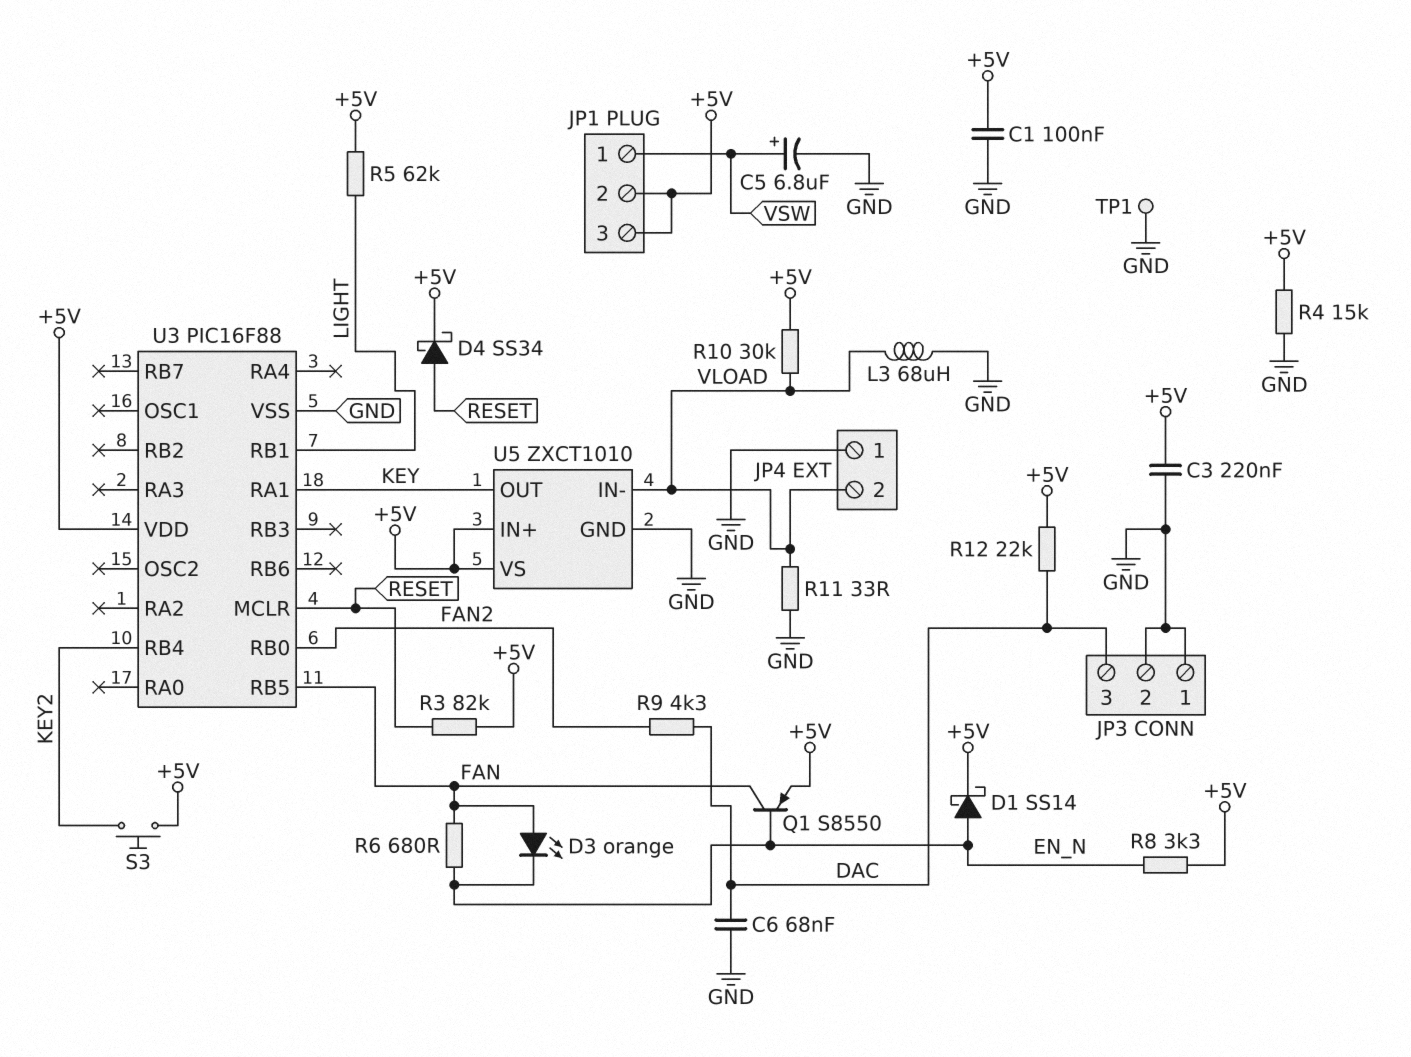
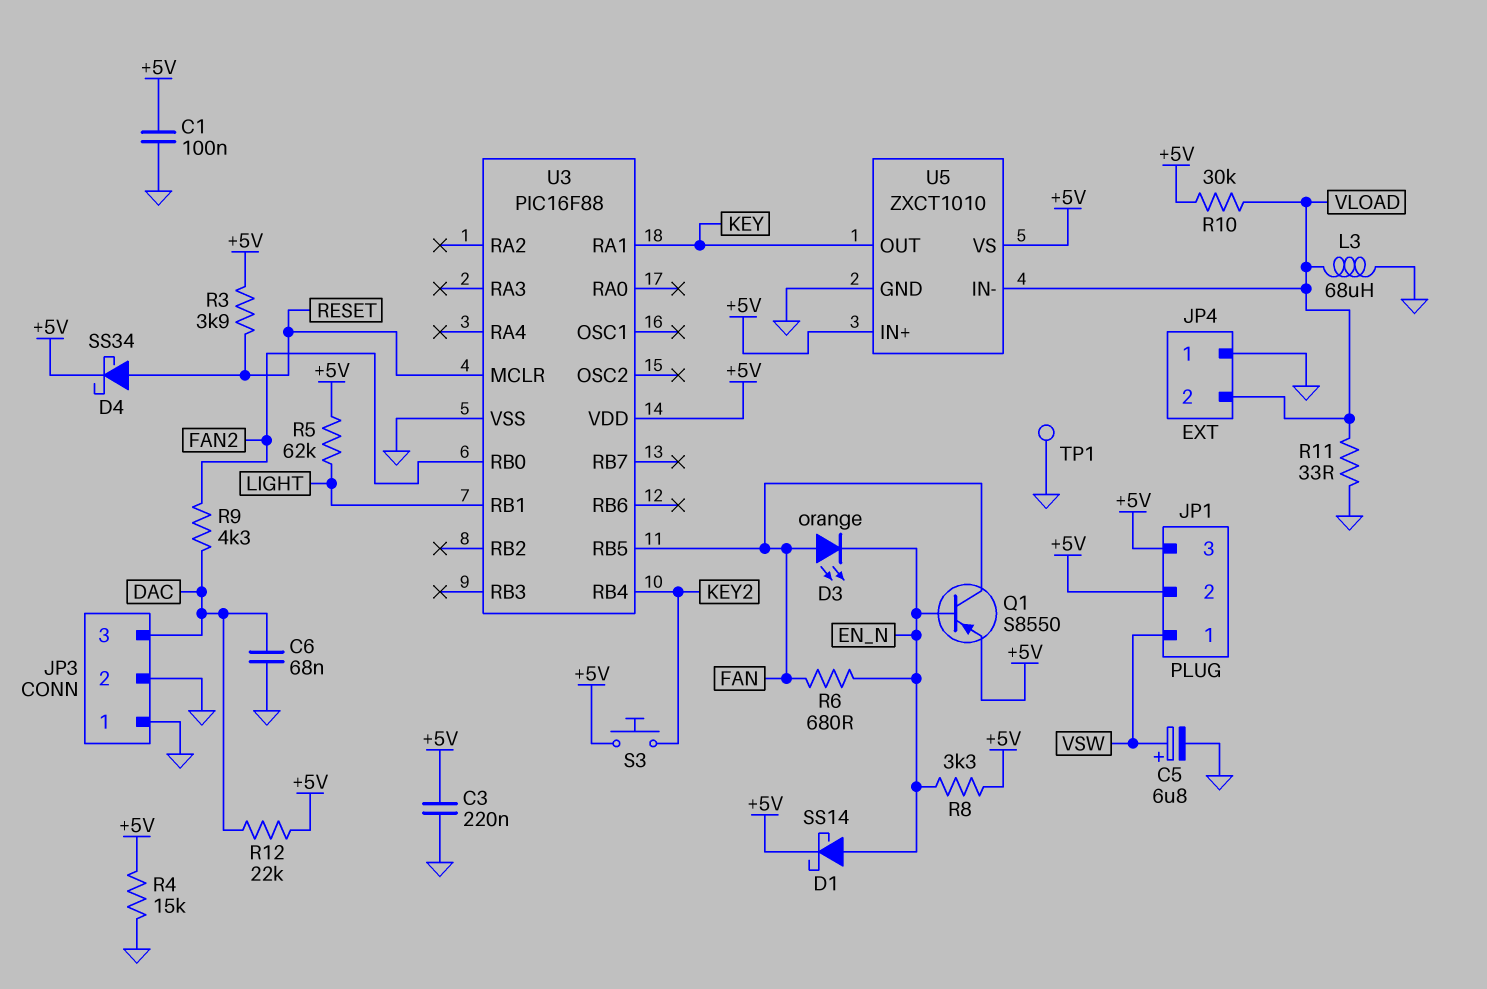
R3: 82k (+5V, RESET) -> 3.9k (+5V, RESET)

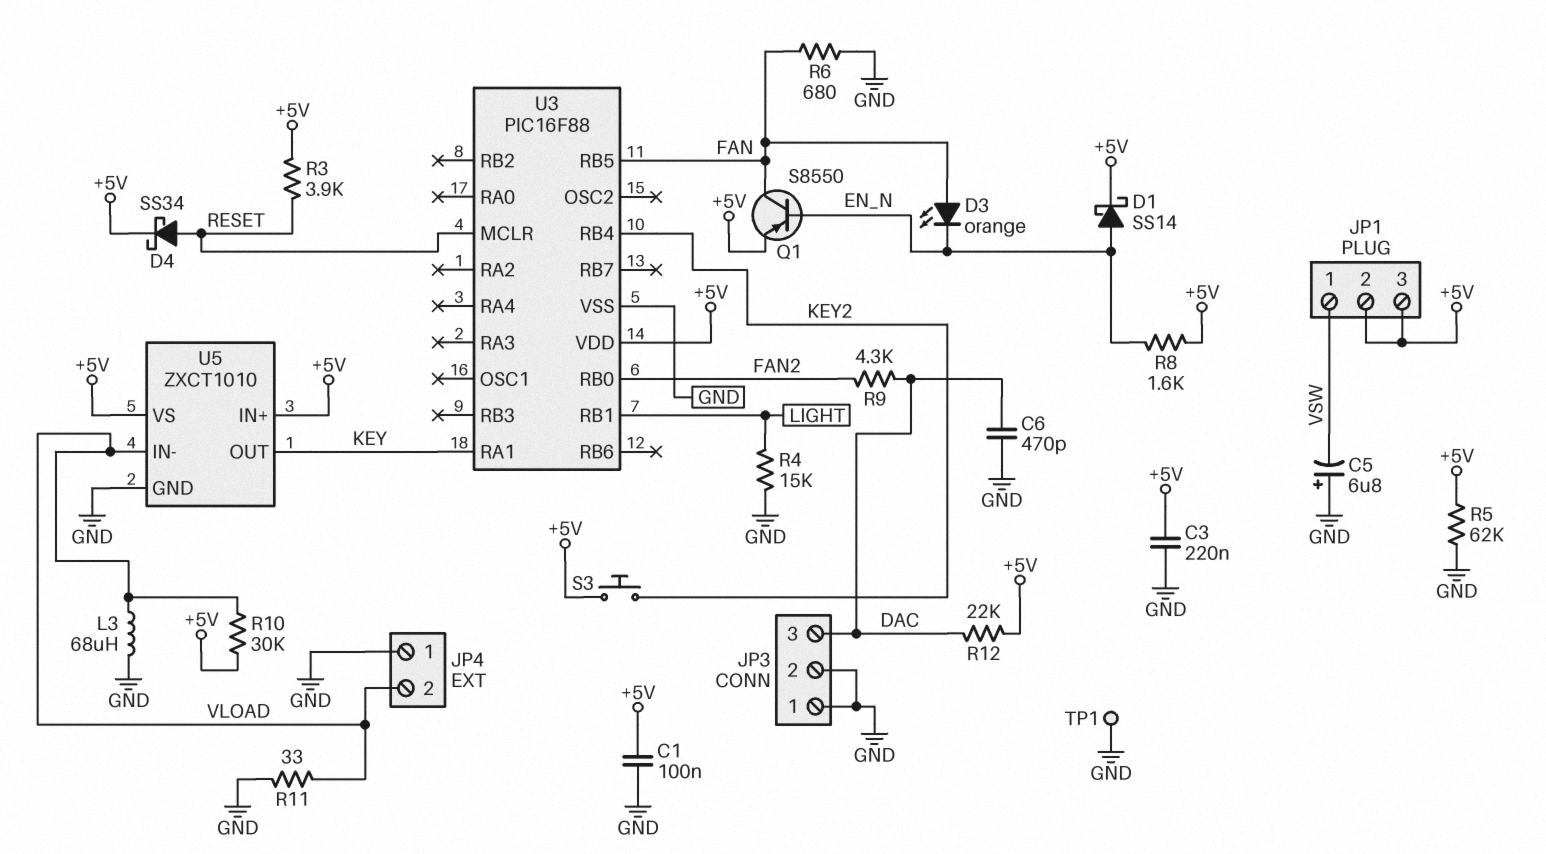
C5: 6.8uF (plus VSW, minus GND) -> 6.8uF (plus GND, minus VSW)
C6: 68nF (DAC, GND) -> 470pF (DAC, GND)
R4: 15k (+5V, GND) -> 15k (GND, LIGHT)
R5: 62k (+5V, LIGHT) -> 62k (+5V, GND)
R6: 680 (EN_N, FAN) -> 680 (FAN, GND)
R8: 3.3k (+5V, EN_N) -> 1.6k (+5V, EN_N)

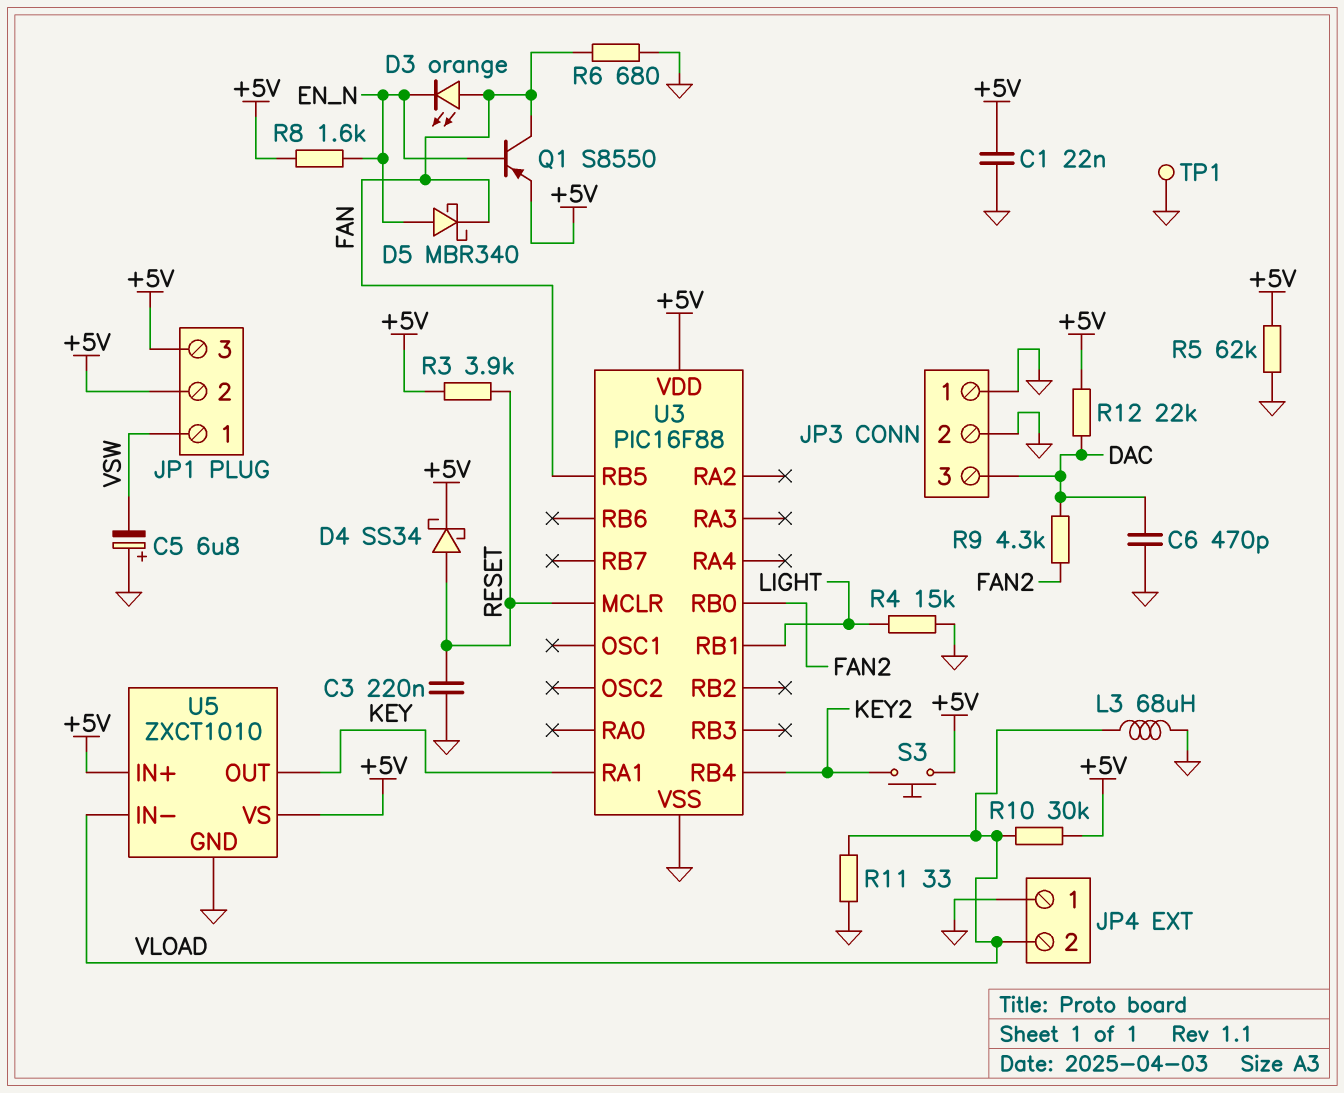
C1: 100nF (+5V, GND) -> 22nF (+5V, GND)
C3: 220nF (+5V, GND) -> 220nF (GND, RESET)
D1: schottky SS14 (A EN_N, K +5V) -> none
D5: none -> schottky MBR340 (A EN_N, K FAN)

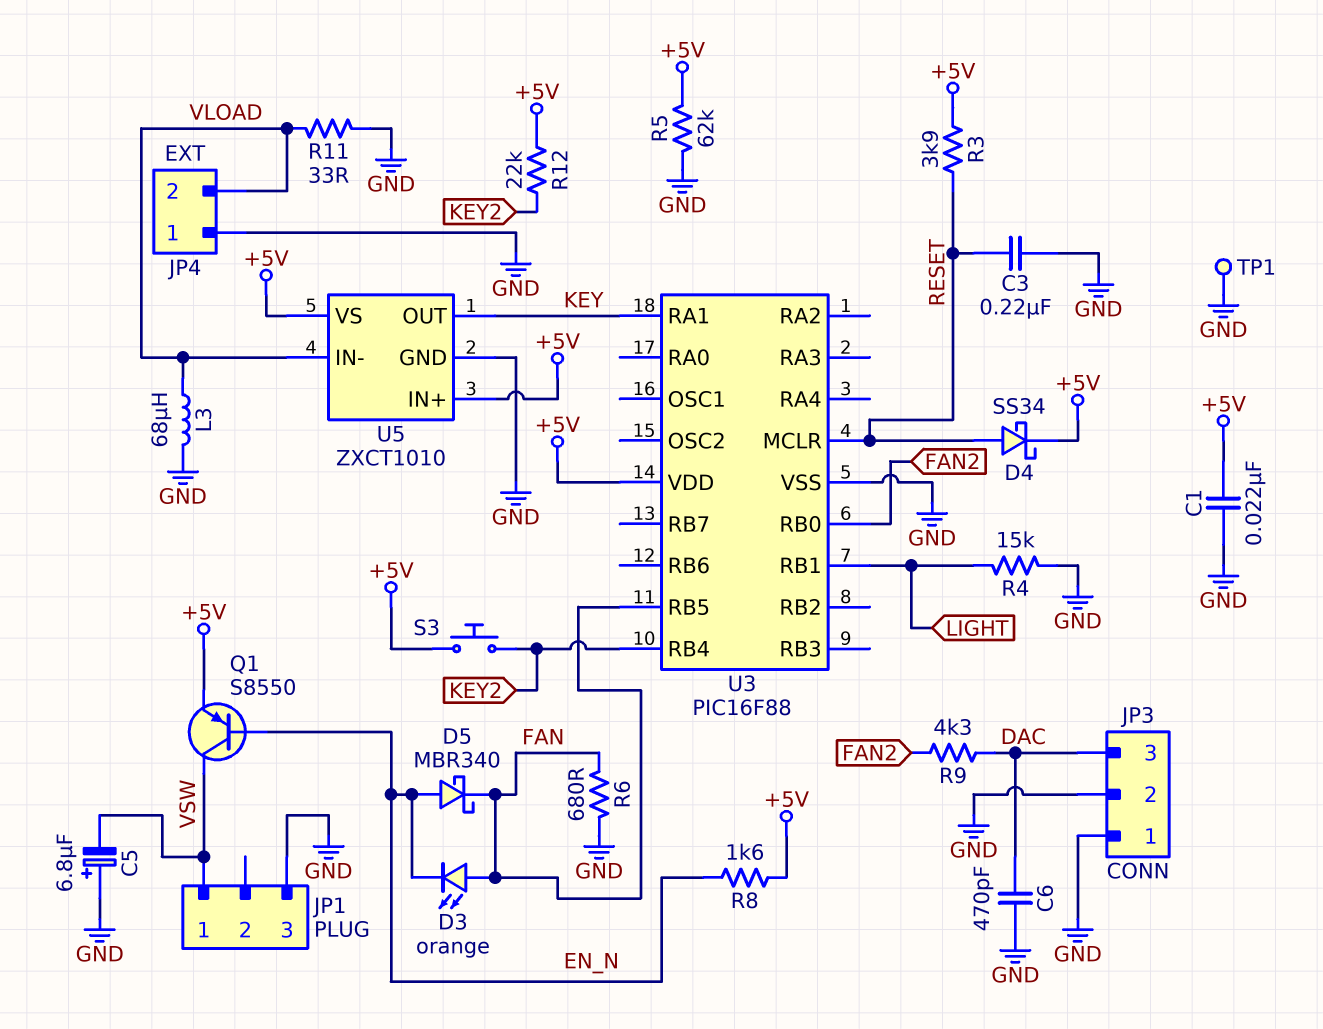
JP1 pin 2: +5V -> none
JP1 pin 3: +5V -> GND
Q1: PNP S8550 (B EN_N, C FAN, E +5V) -> PNP S8550 (B EN_N, C VSW, E +5V)
R10: 30k (+5V, VLOAD) -> none
R12: 22k (+5V, DAC) -> 22k (+5V, KEY2)

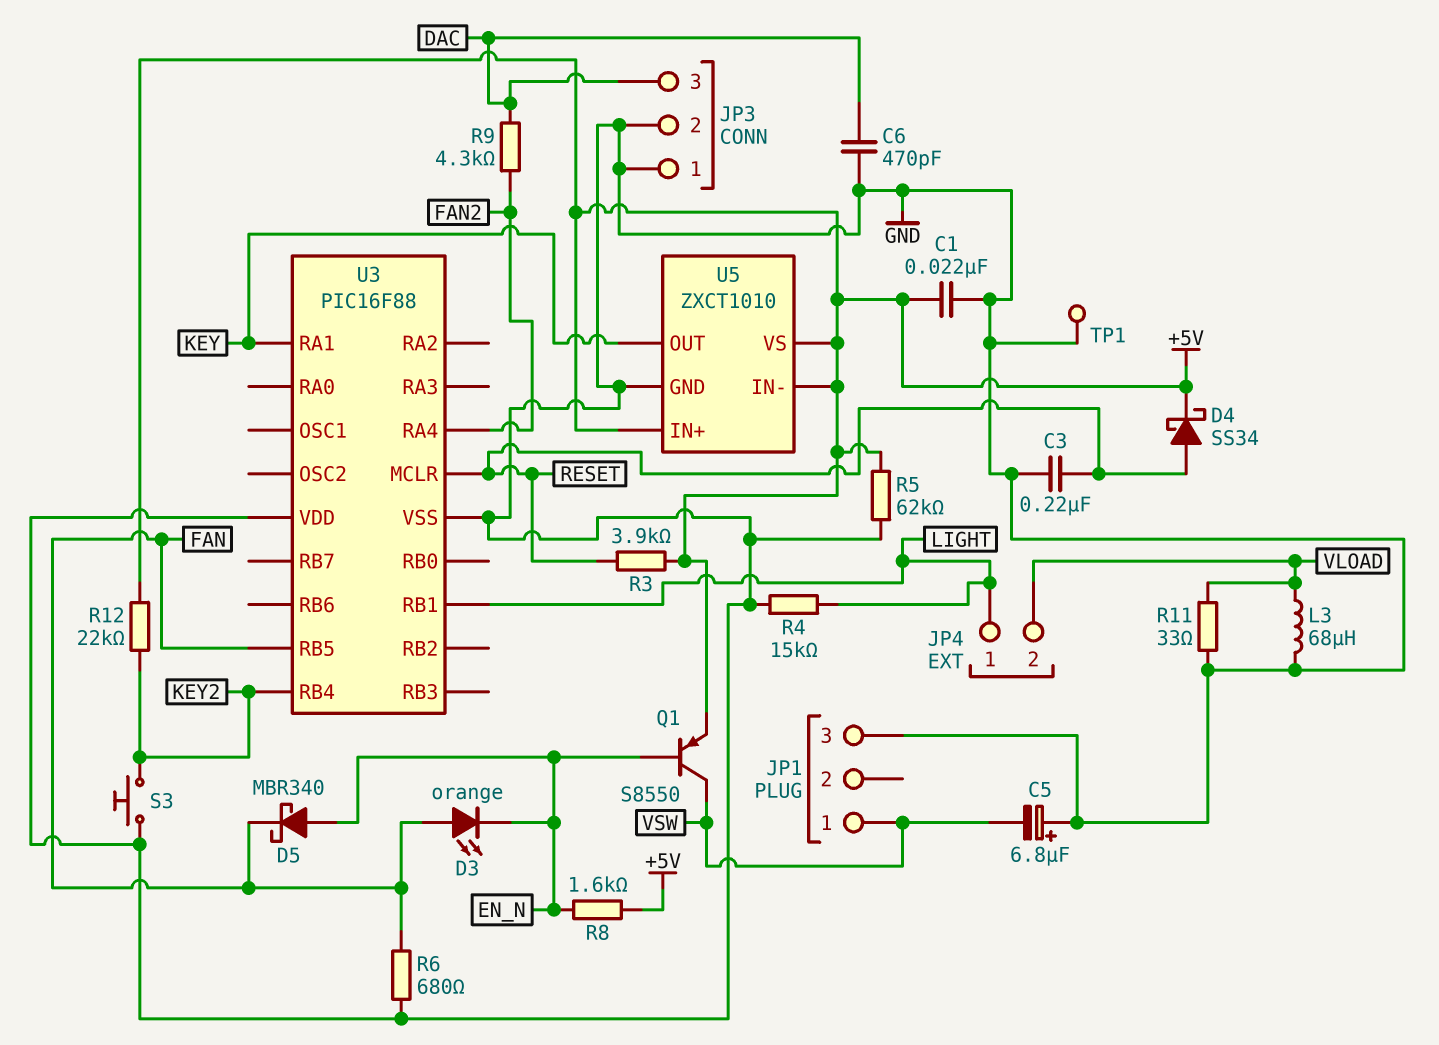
JP4 pin 1: GND -> LIGHT
S3: button (+5V, KEY2) -> button (GND, KEY2)
U3 pin RA4: none -> FAN2
U3 pin RB0: FAN2 -> none
U3 pin VDD: +5V -> GND
U5 pin IN-: VLOAD -> +5V

